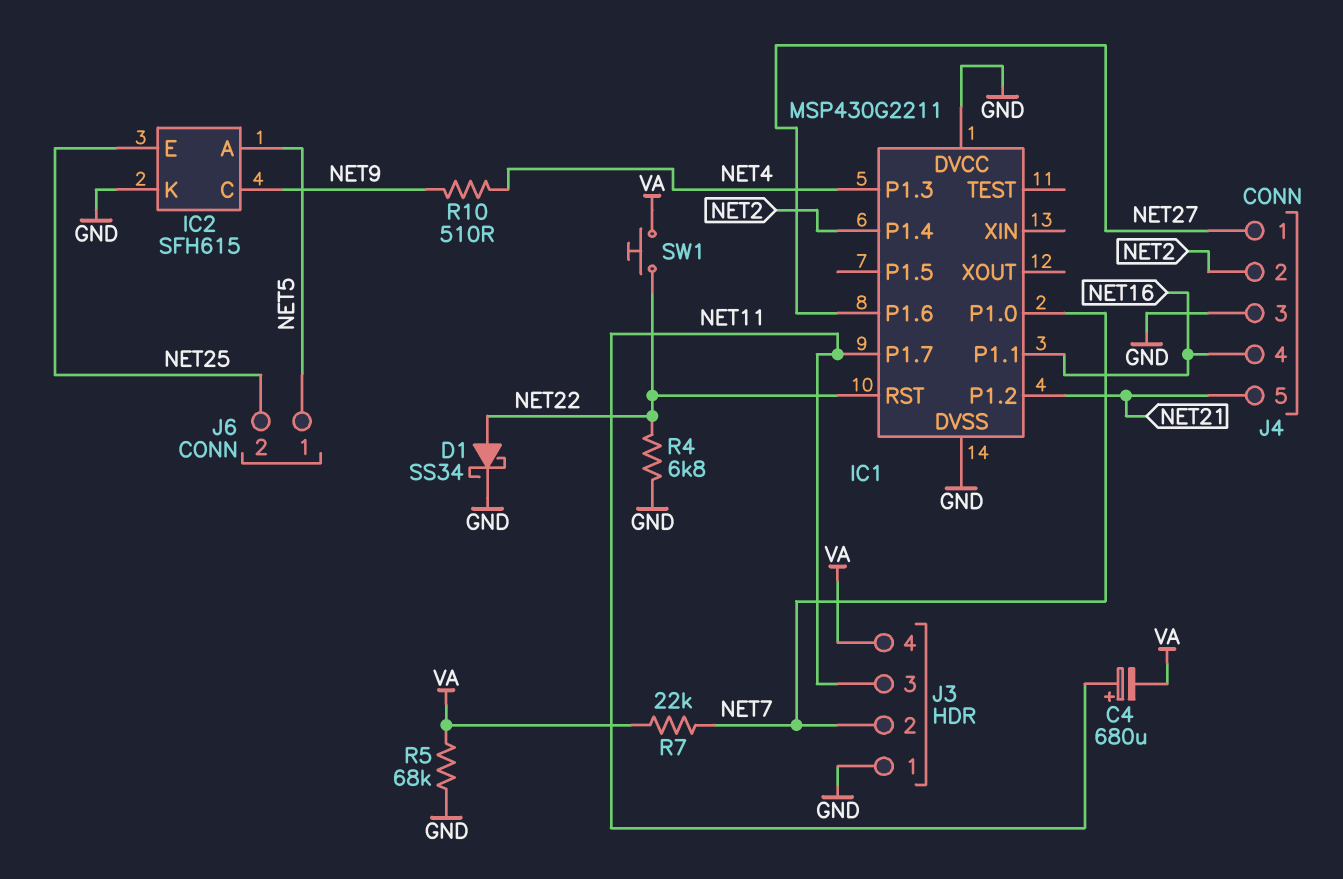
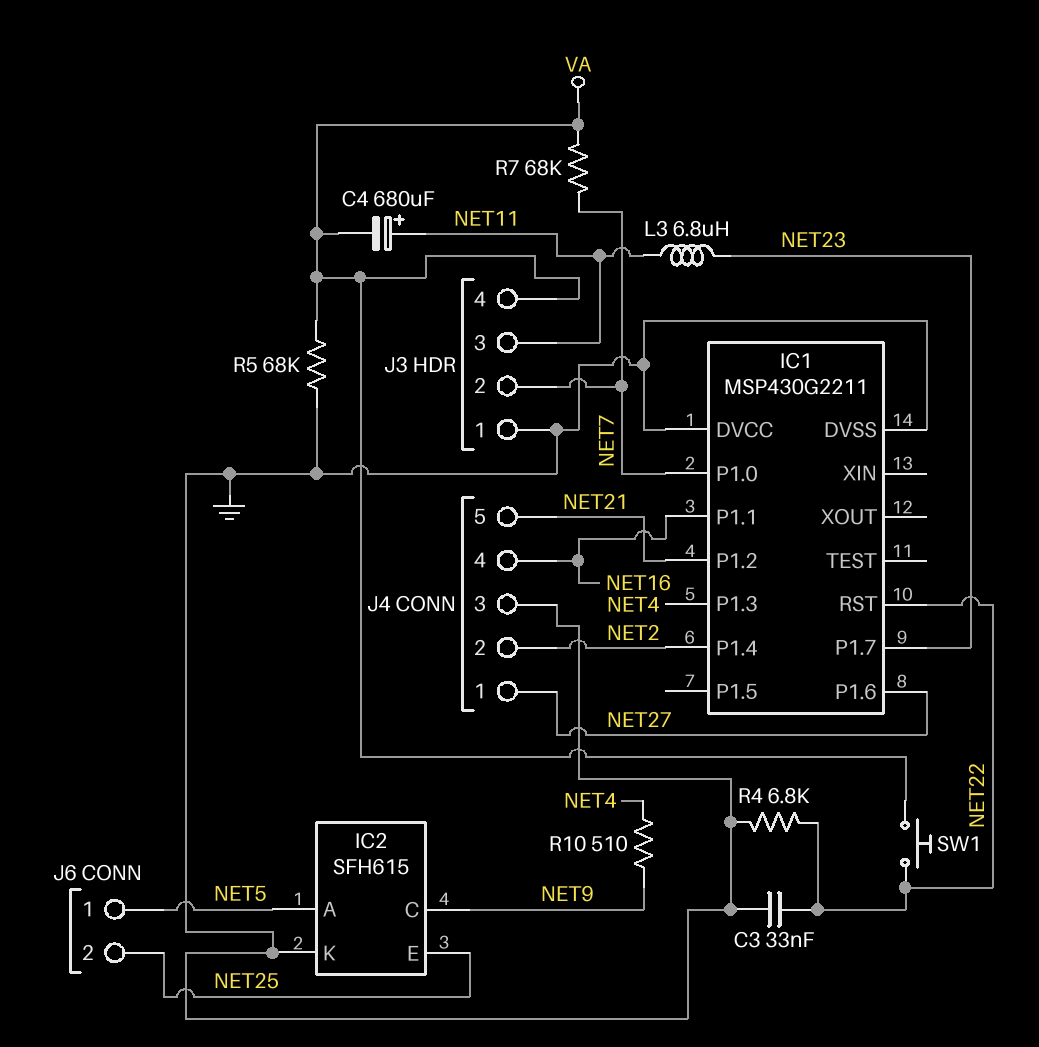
C3: none -> 33nF (GND, NET22)
D1: schottky SS34 (A NET22, K GND) -> none
IC1 pin P1.7: NET11 -> NET23
L3: none -> 6.8uH (NET11, NET23)
R7: 22k (NET7, VA) -> 68k (NET7, VA)

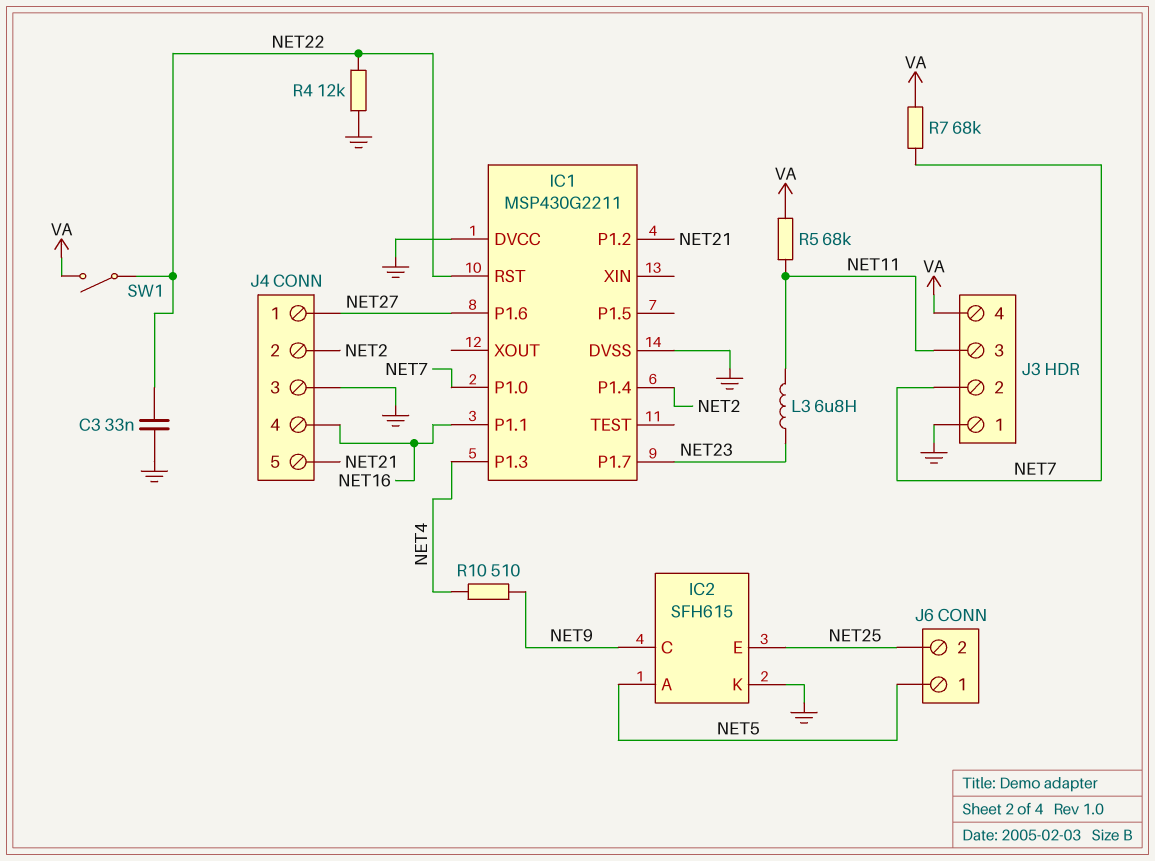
C4: 680uF (plus NET11, minus VA) -> none
R4: 6.8k (GND, NET22) -> 12k (GND, NET22)
R5: 68k (GND, VA) -> 68k (NET11, VA)
SW1: button (NET22, VA) -> switch (NET22, VA)

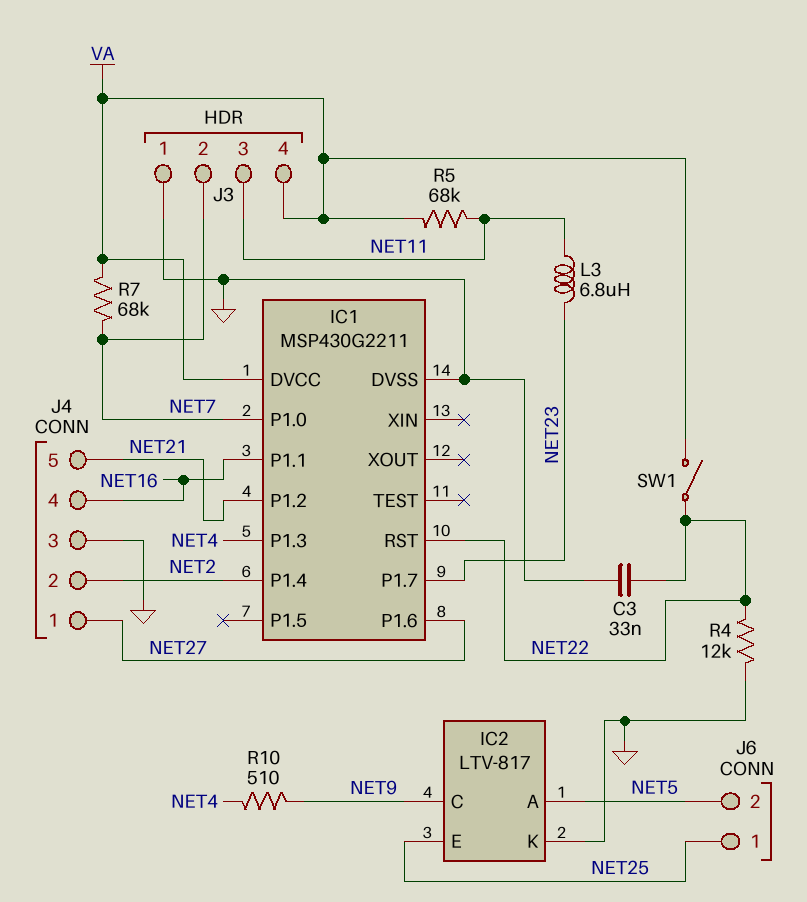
IC1 pin DVCC: GND -> VA
IC2: SFH615 -> LTV-817
J6 pin 1: NET5 -> NET25
J6 pin 2: NET25 -> NET5

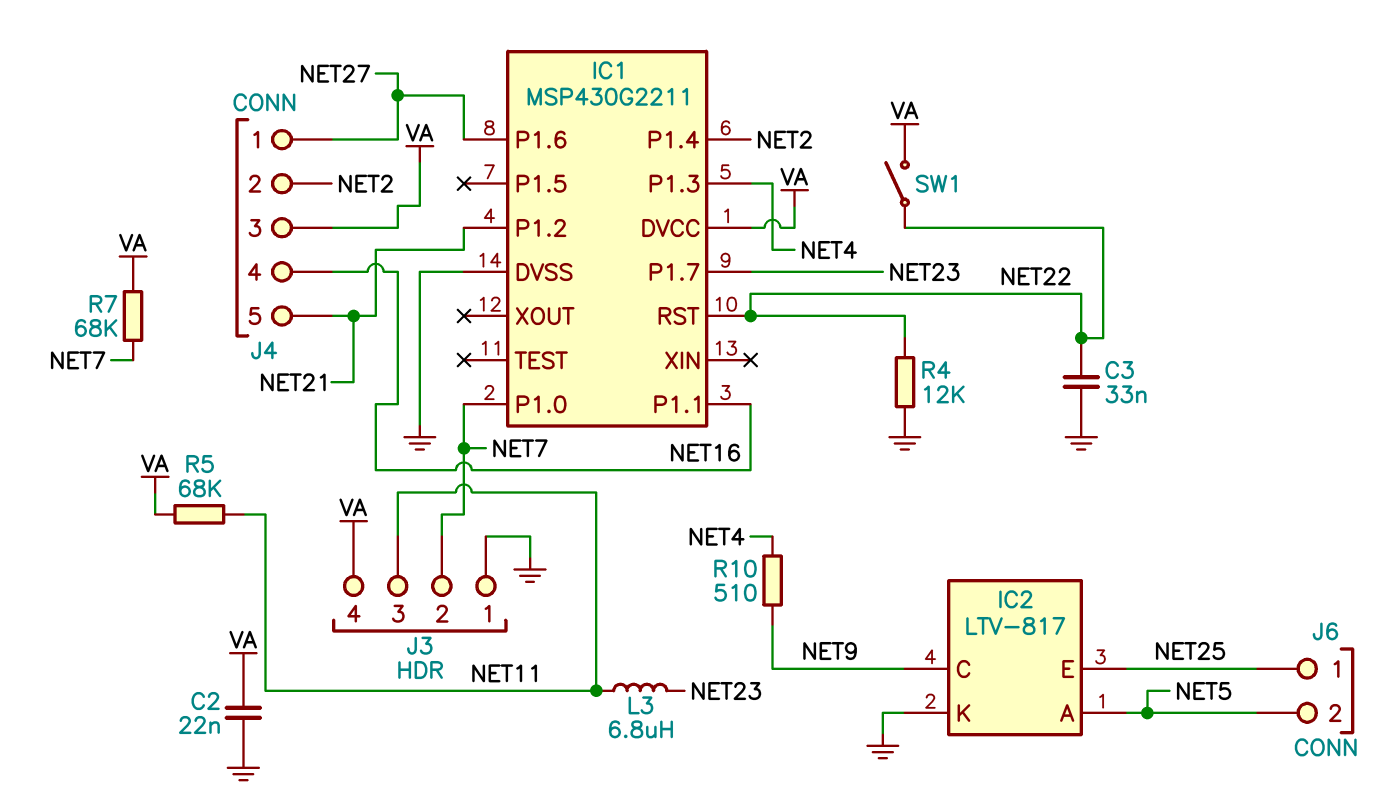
C2: none -> 22nF (GND, VA)
J4 pin 3: GND -> VA

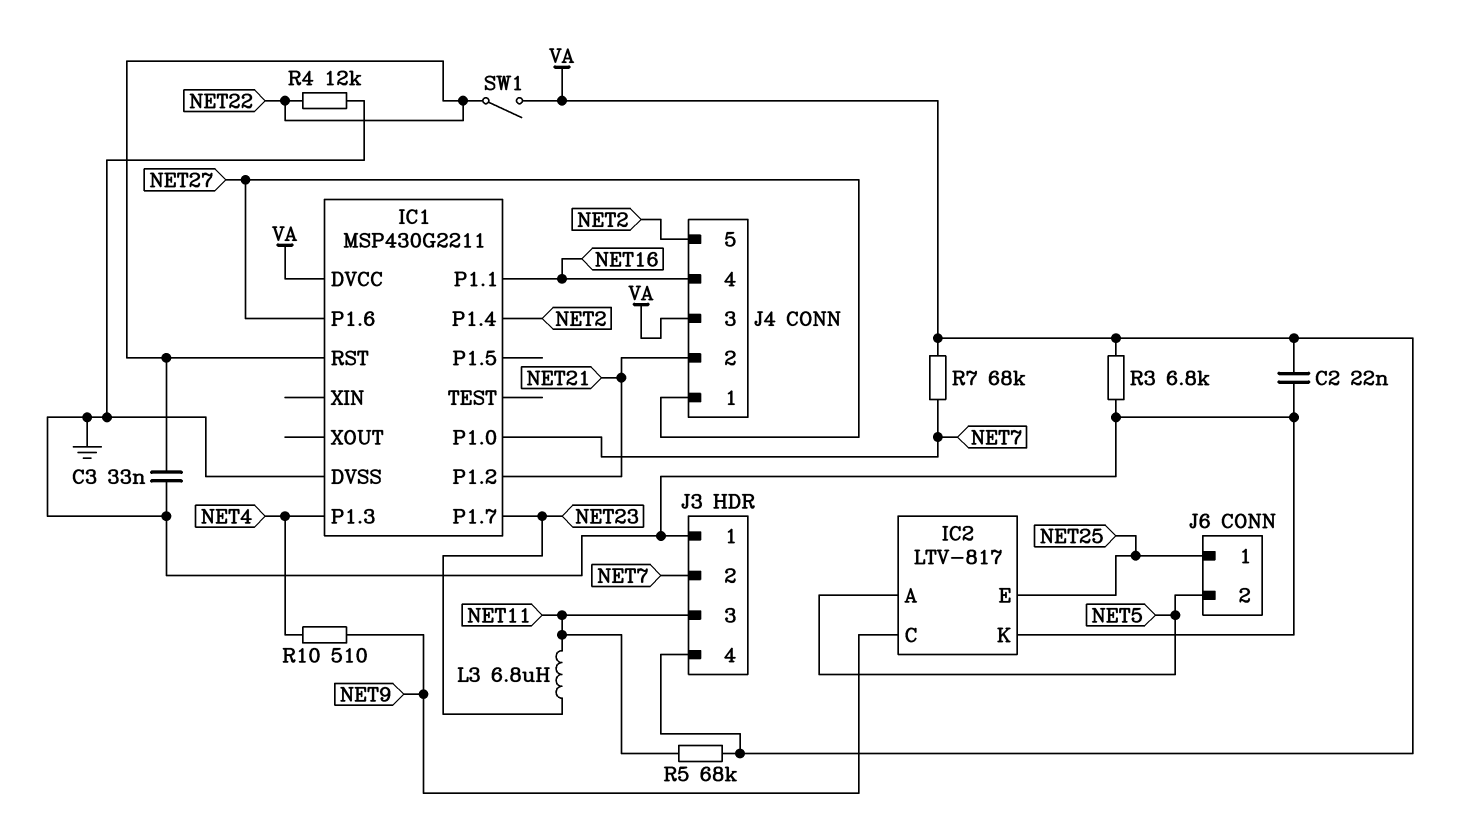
J4 pin 2: NET2 -> NET21
J4 pin 5: NET21 -> NET2
R3: none -> 6.8k (GND, VA)

